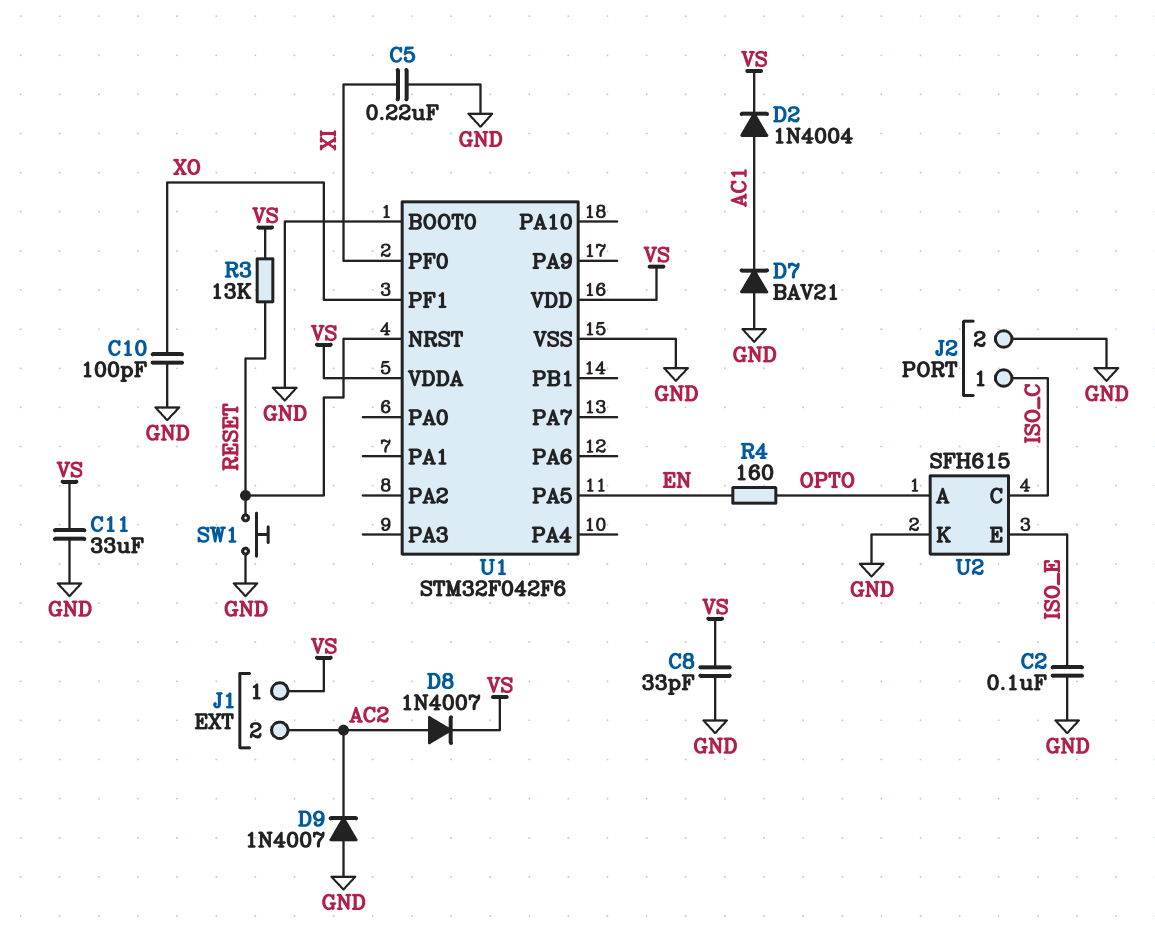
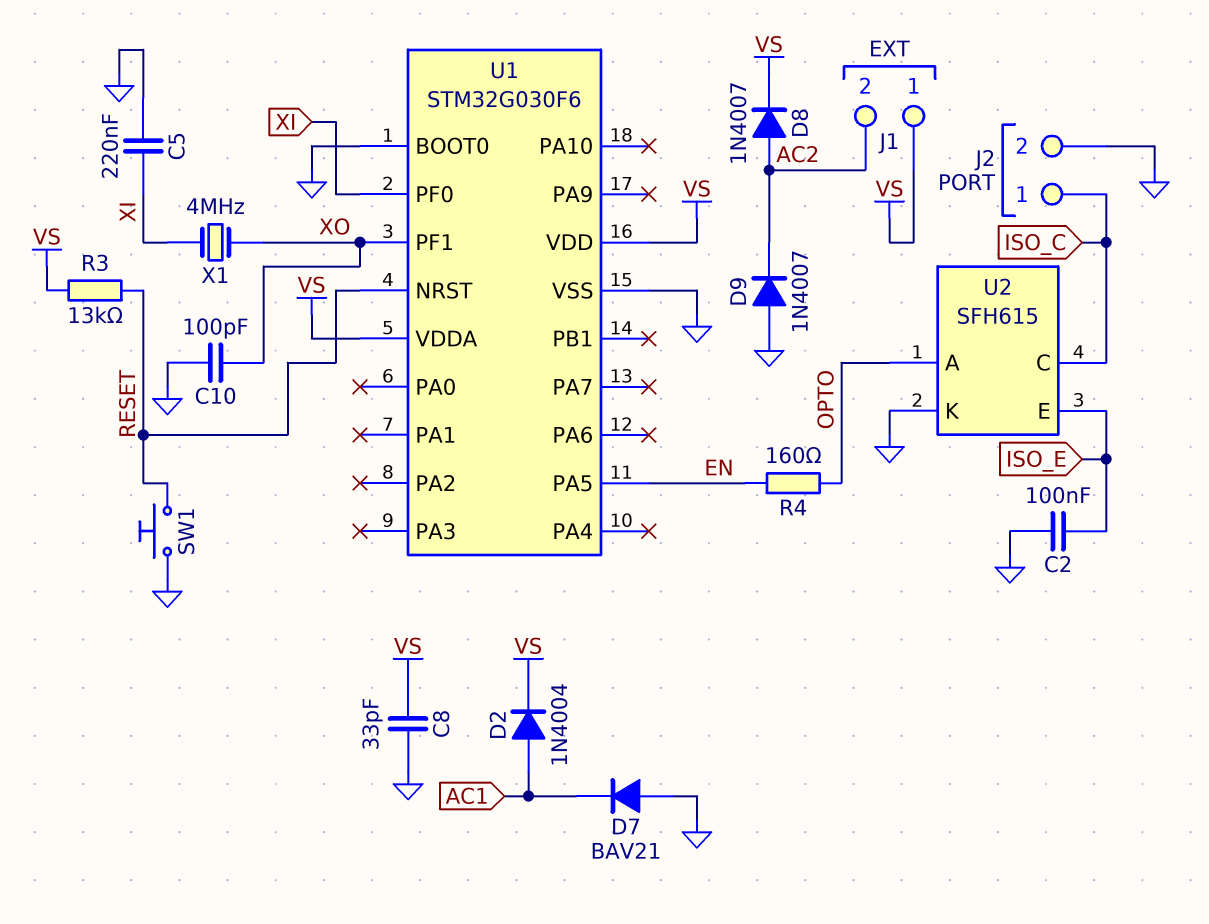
C11: 33uF (GND, VS) -> none
U1: STM32F042F6 -> STM32G030F6
X1: none -> 4MHz (XI, XO)

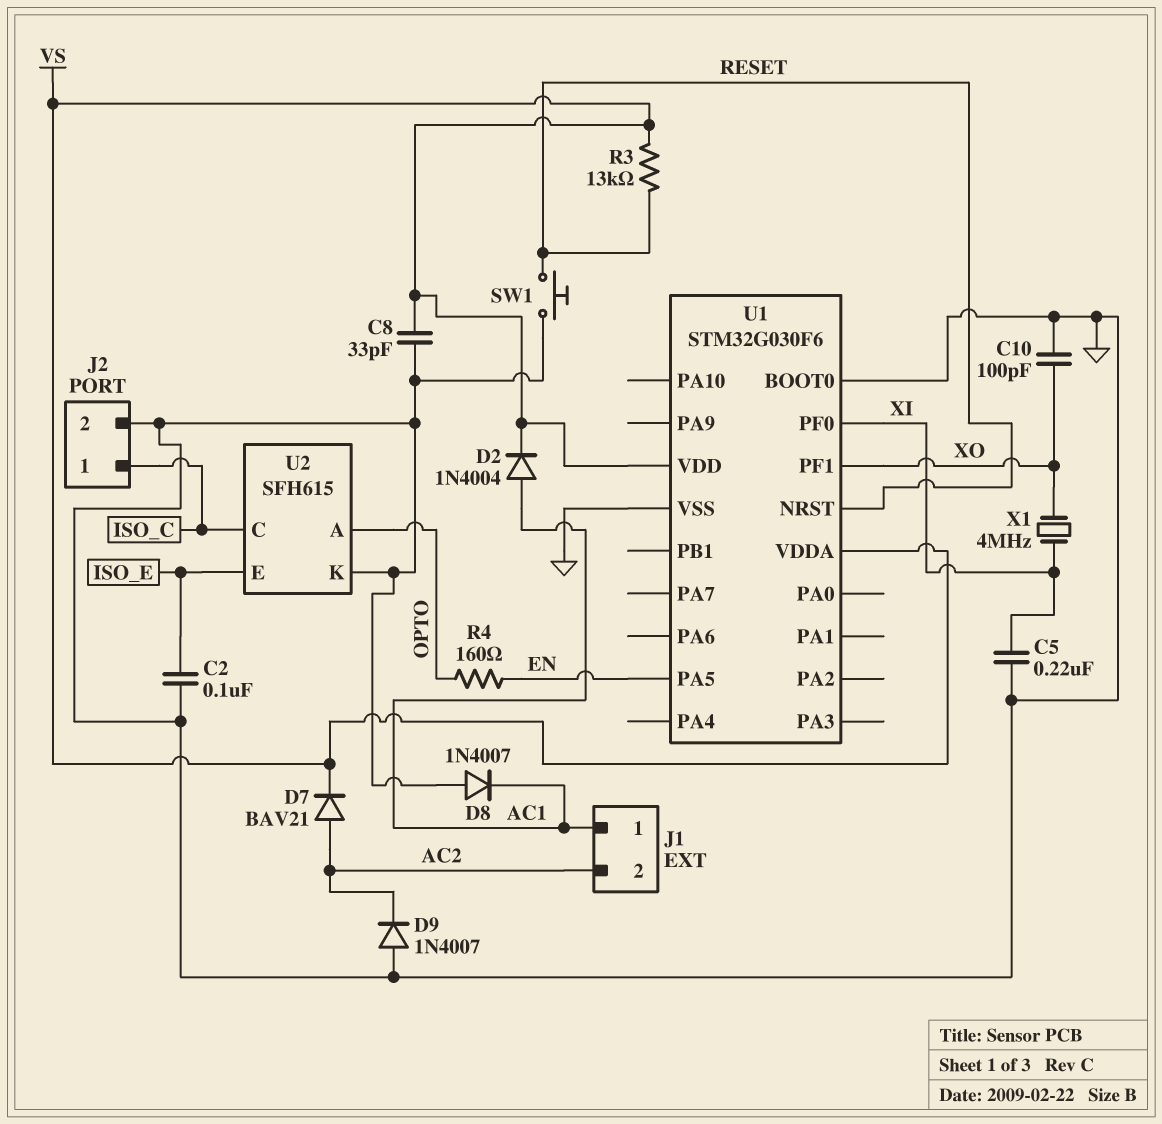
D7: diode BAV21 (A GND, K AC1) -> diode BAV21 (A AC2, K VS)
D8: diode 1N4007 (A AC2, K VS) -> diode 1N4007 (A GND, K AC1)
J1 pin 1: VS -> AC1

